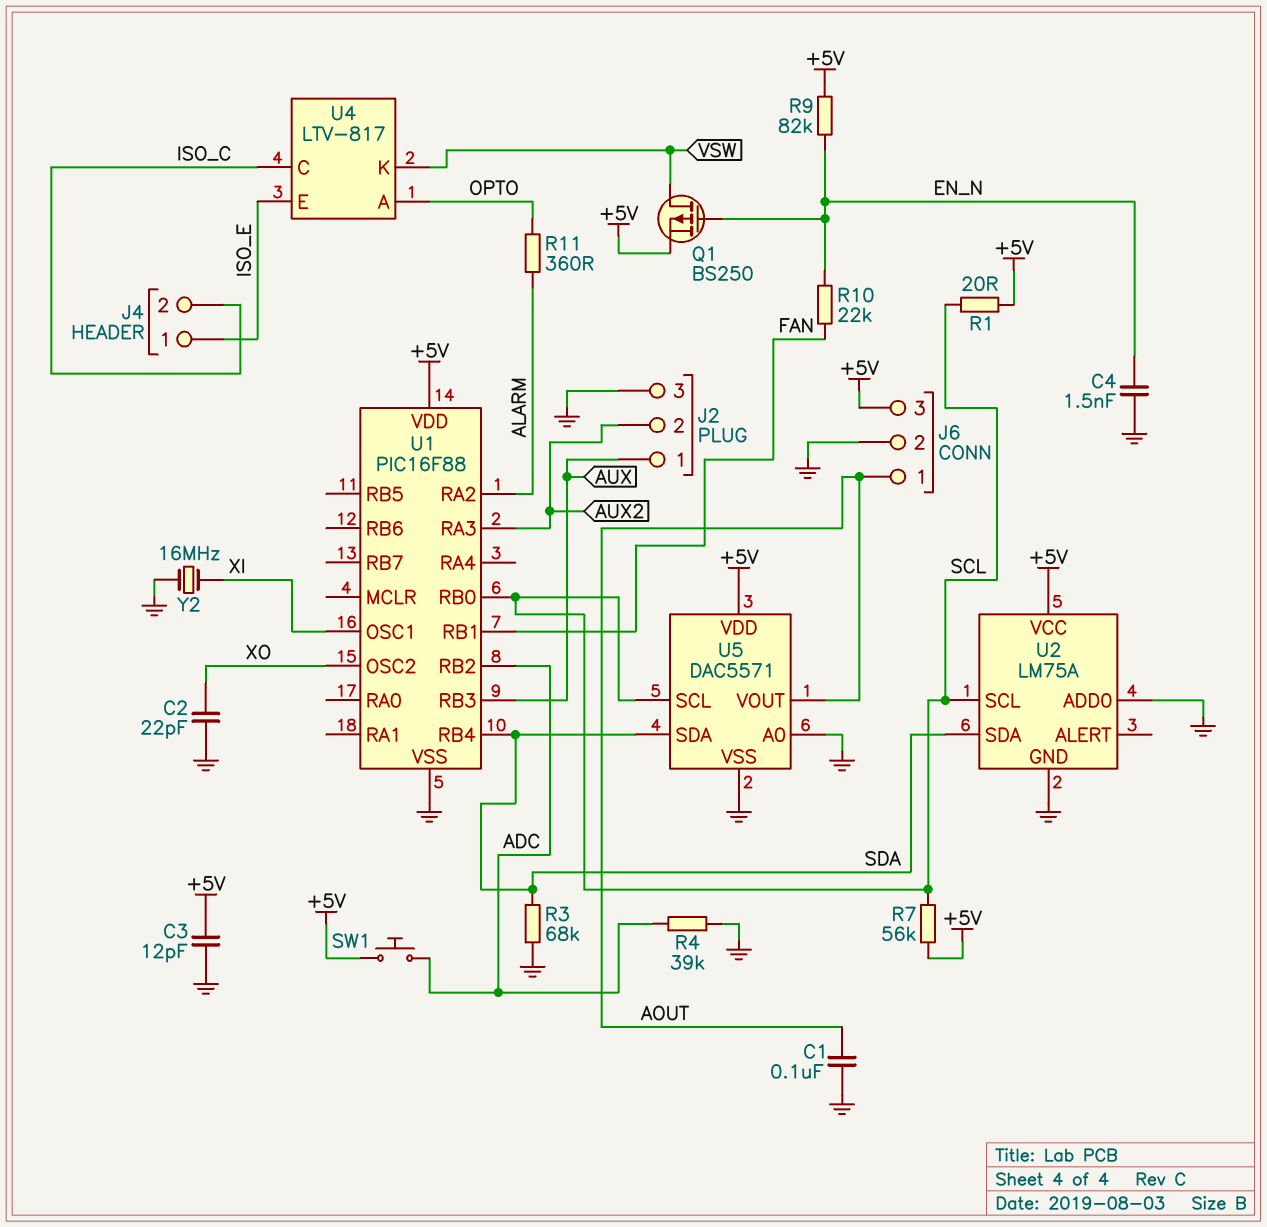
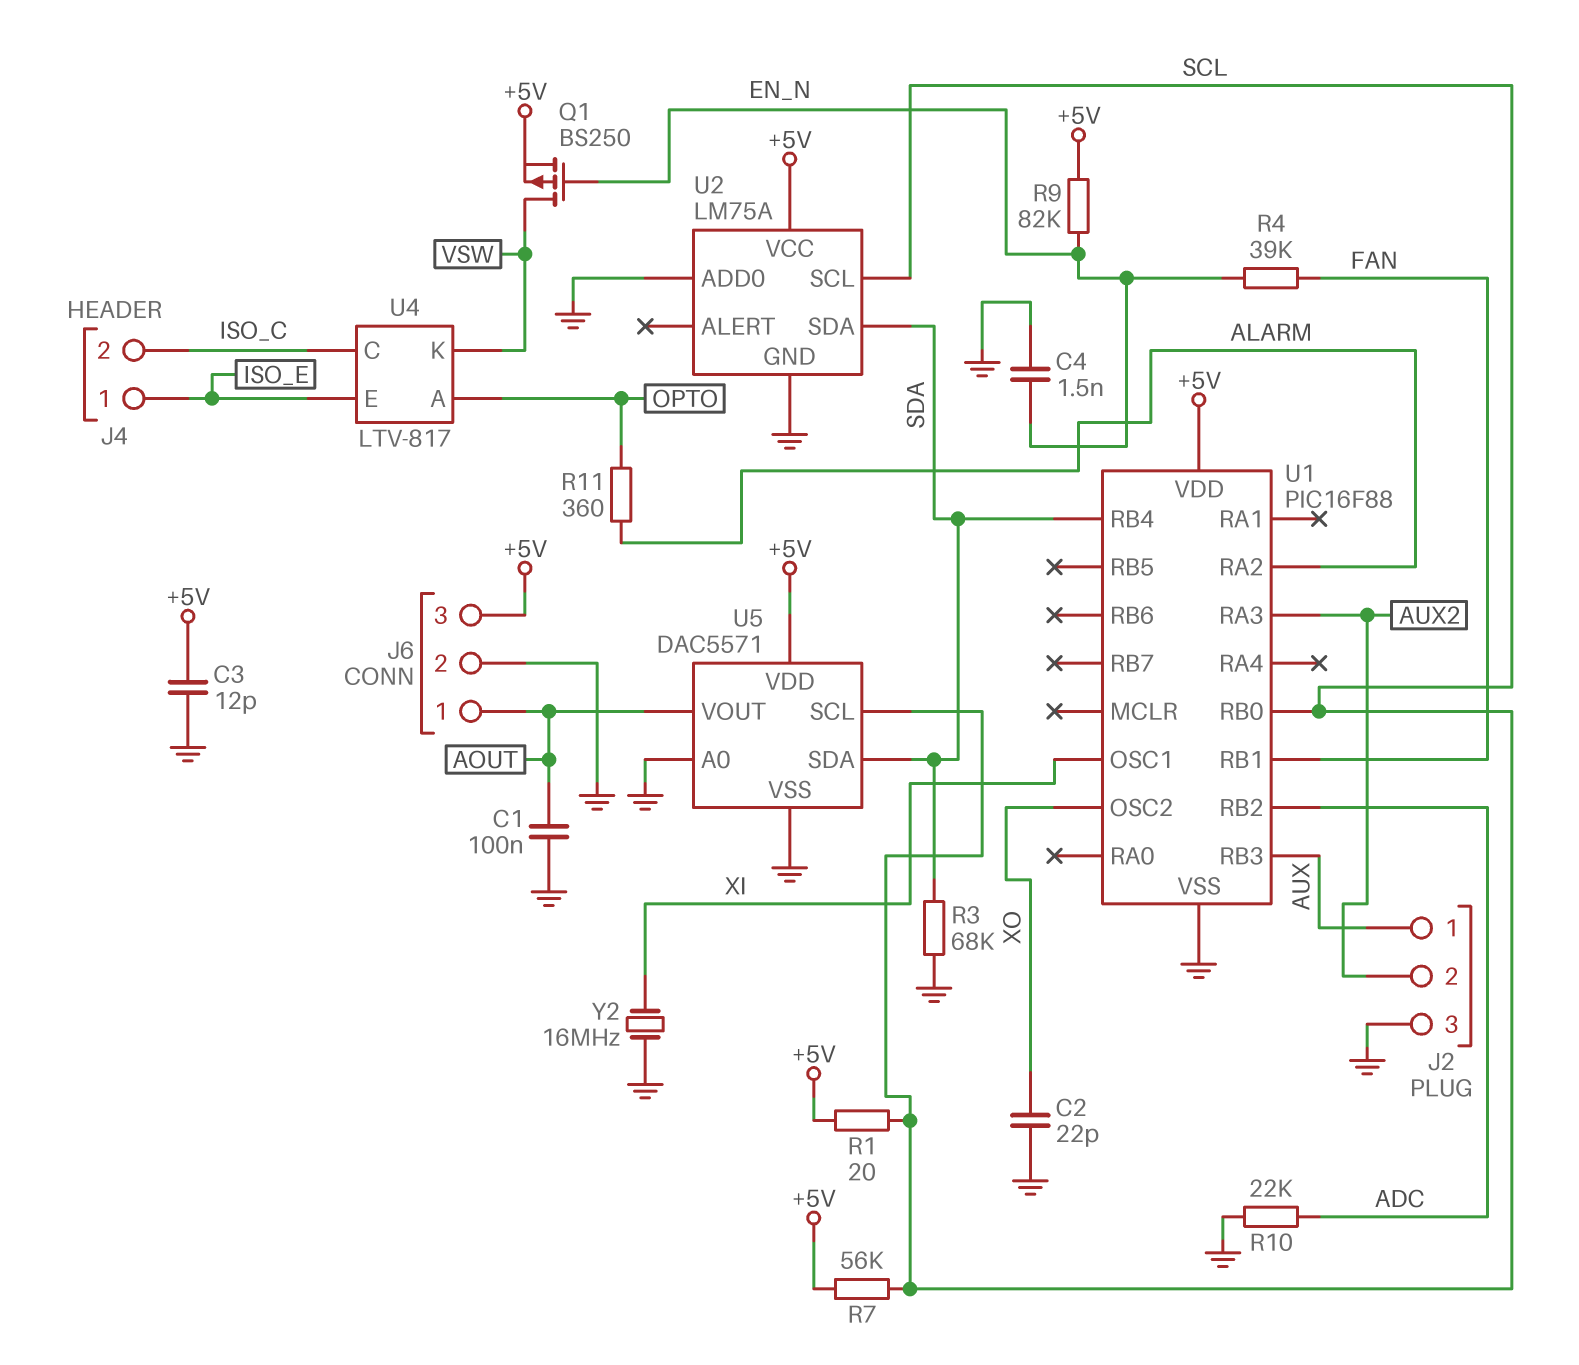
R4: 39k (ADC, GND) -> 39k (EN_N, FAN)
R10: 22k (EN_N, FAN) -> 22k (ADC, GND)
SW1: button (+5V, ADC) -> none

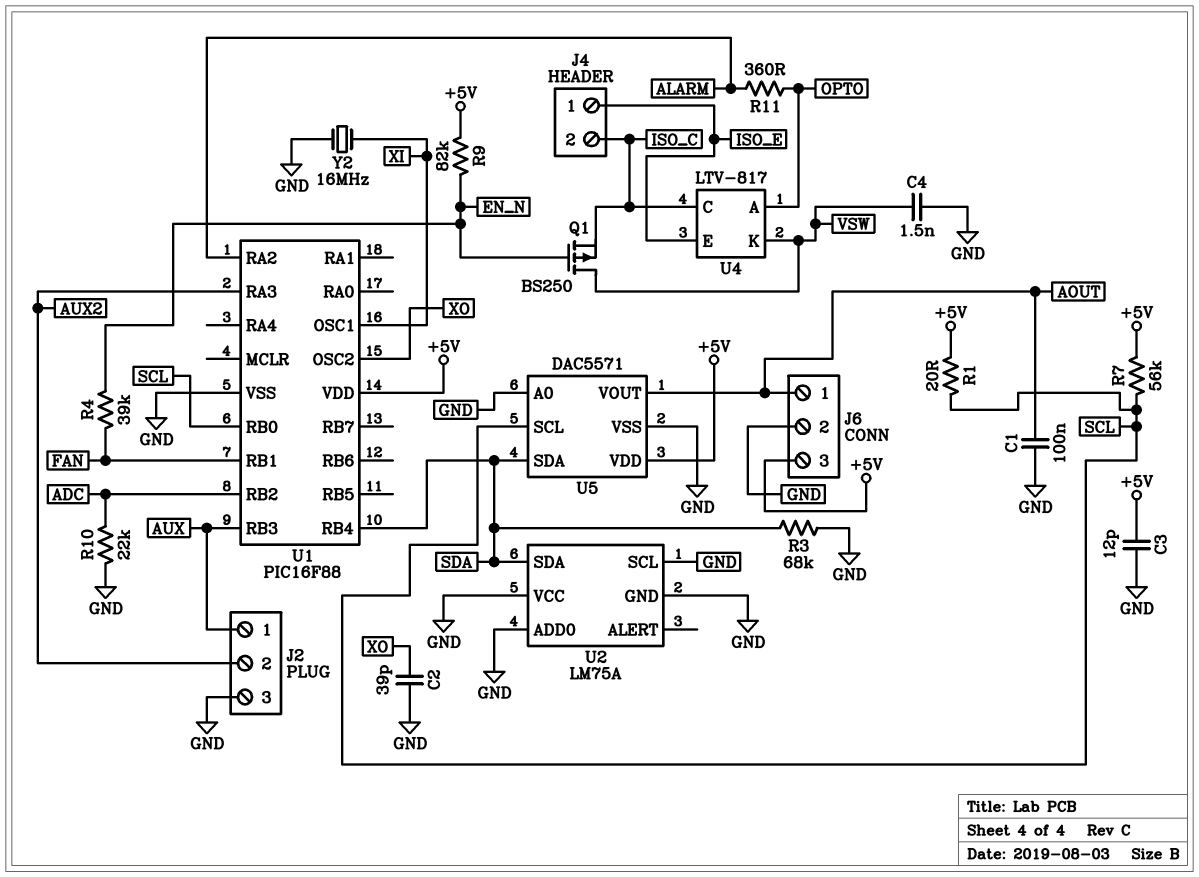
C2: 22pF (GND, XO) -> 39pF (GND, XO)
C4: 1.5nF (EN_N, GND) -> 1.5nF (GND, VSW)
Q1: PMOS BS250 (G EN_N, D VSW, S +5V) -> PMOS BS250 (G EN_N, D VSW, S ISO_C)
U2 pin SCL: SCL -> GND
U2 pin VCC: +5V -> GND

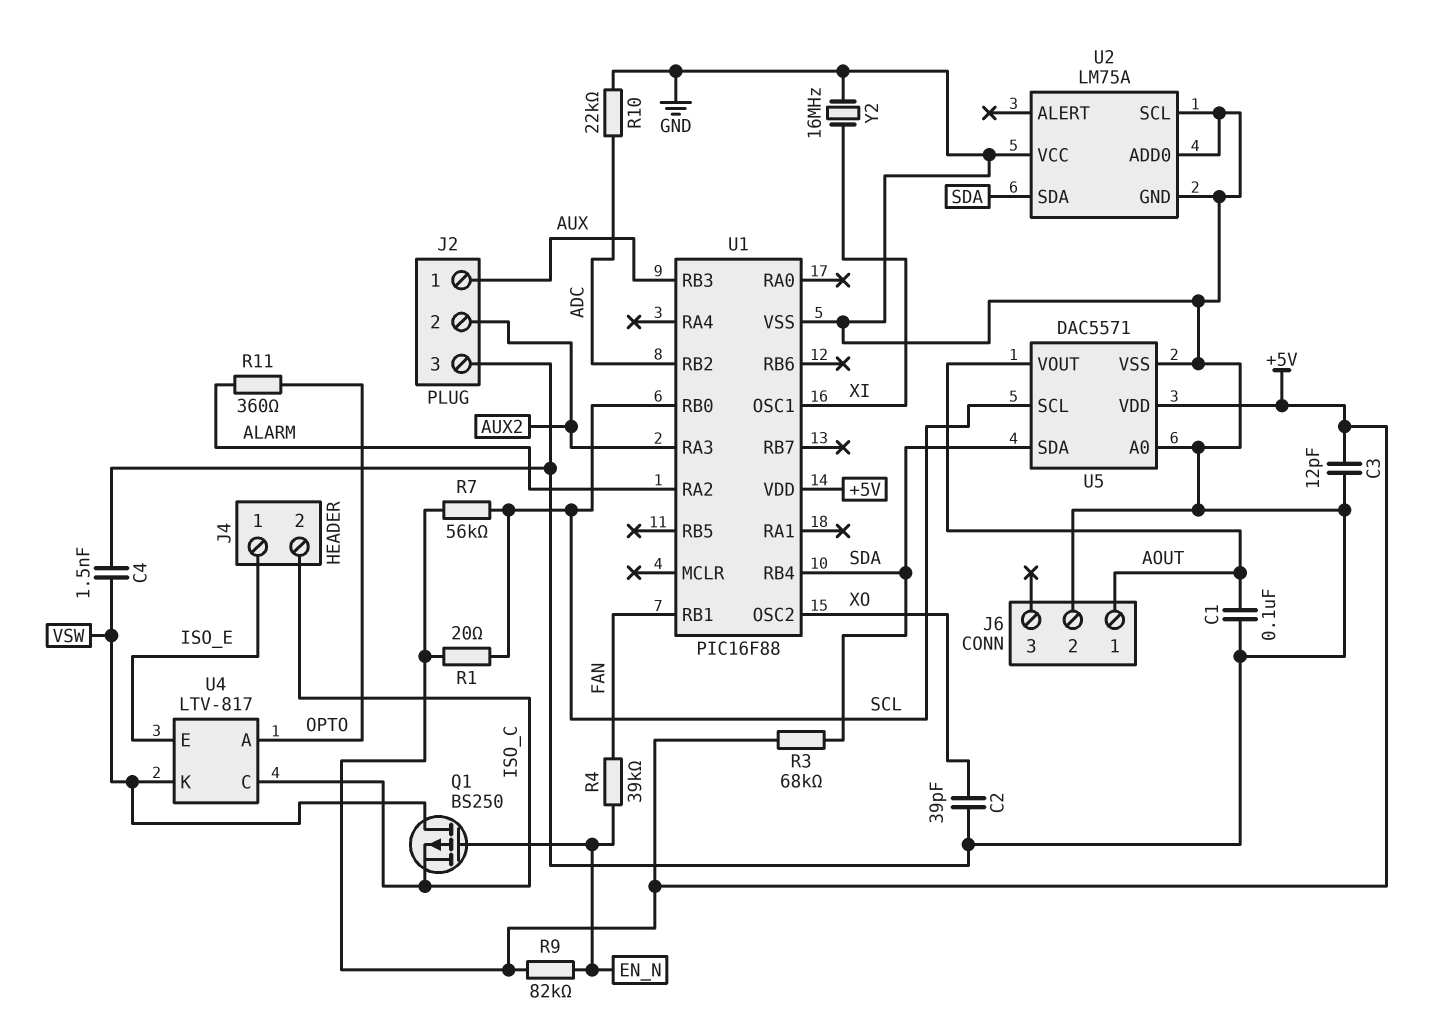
J6 pin 3: +5V -> none
R3: 68k (GND, SDA) -> 68k (+5V, SDA)

